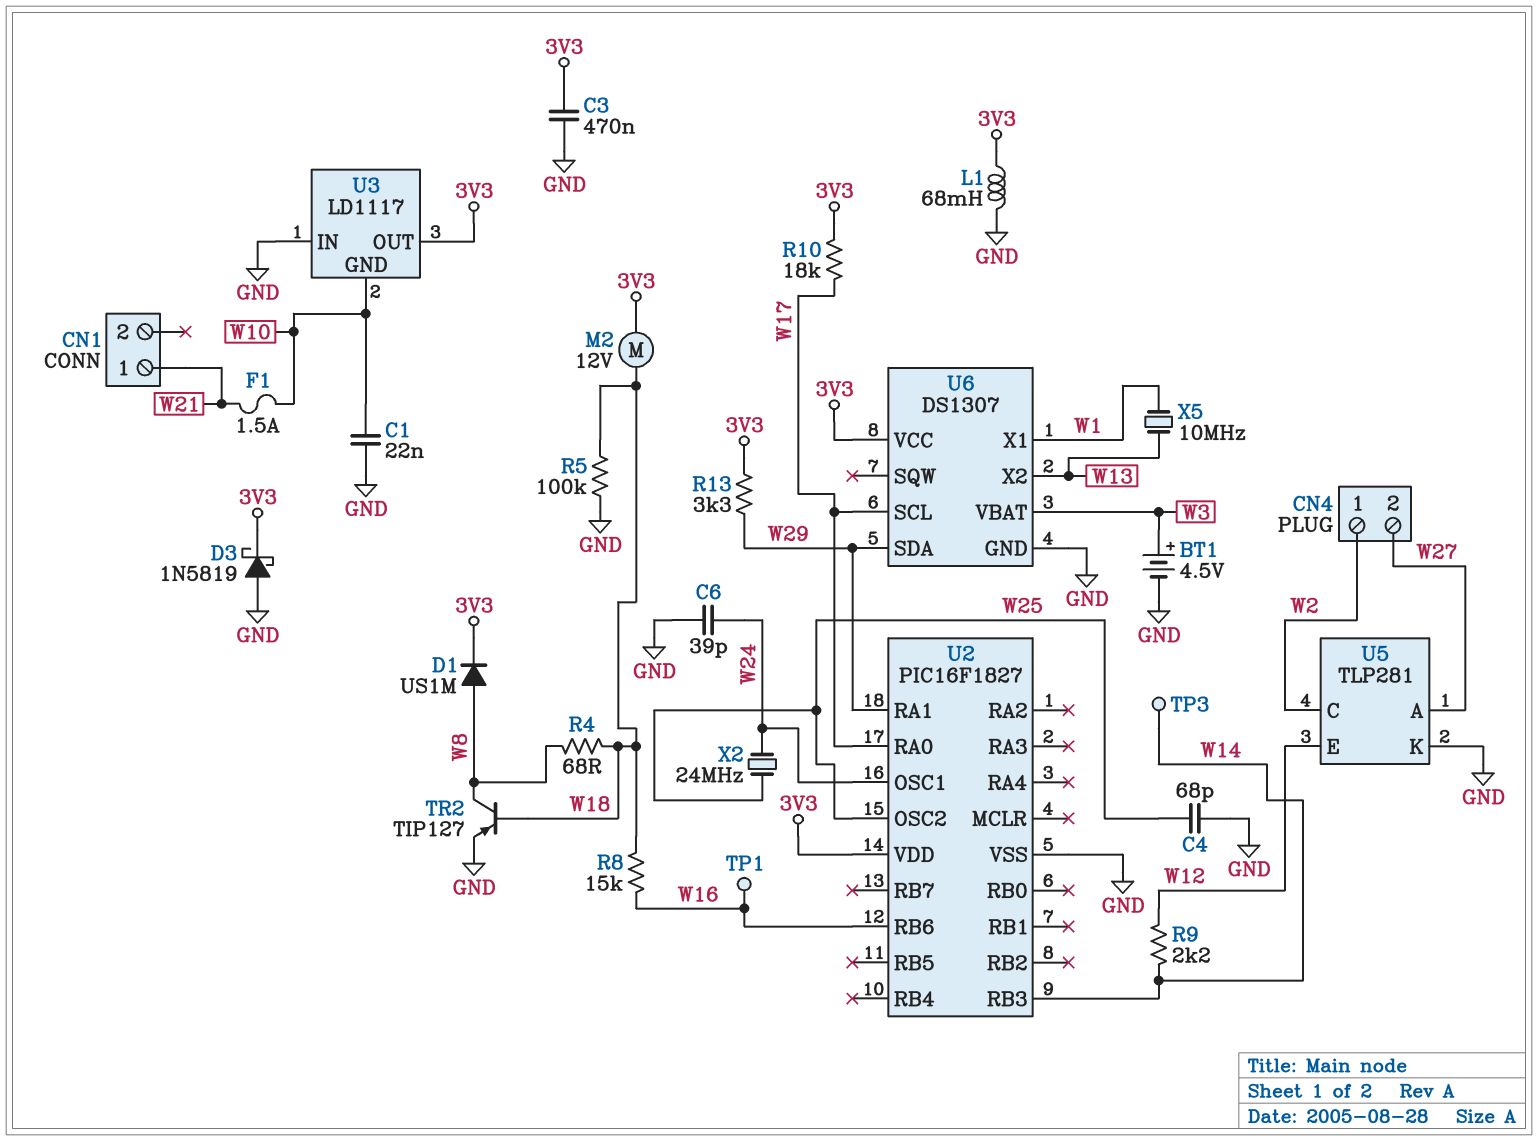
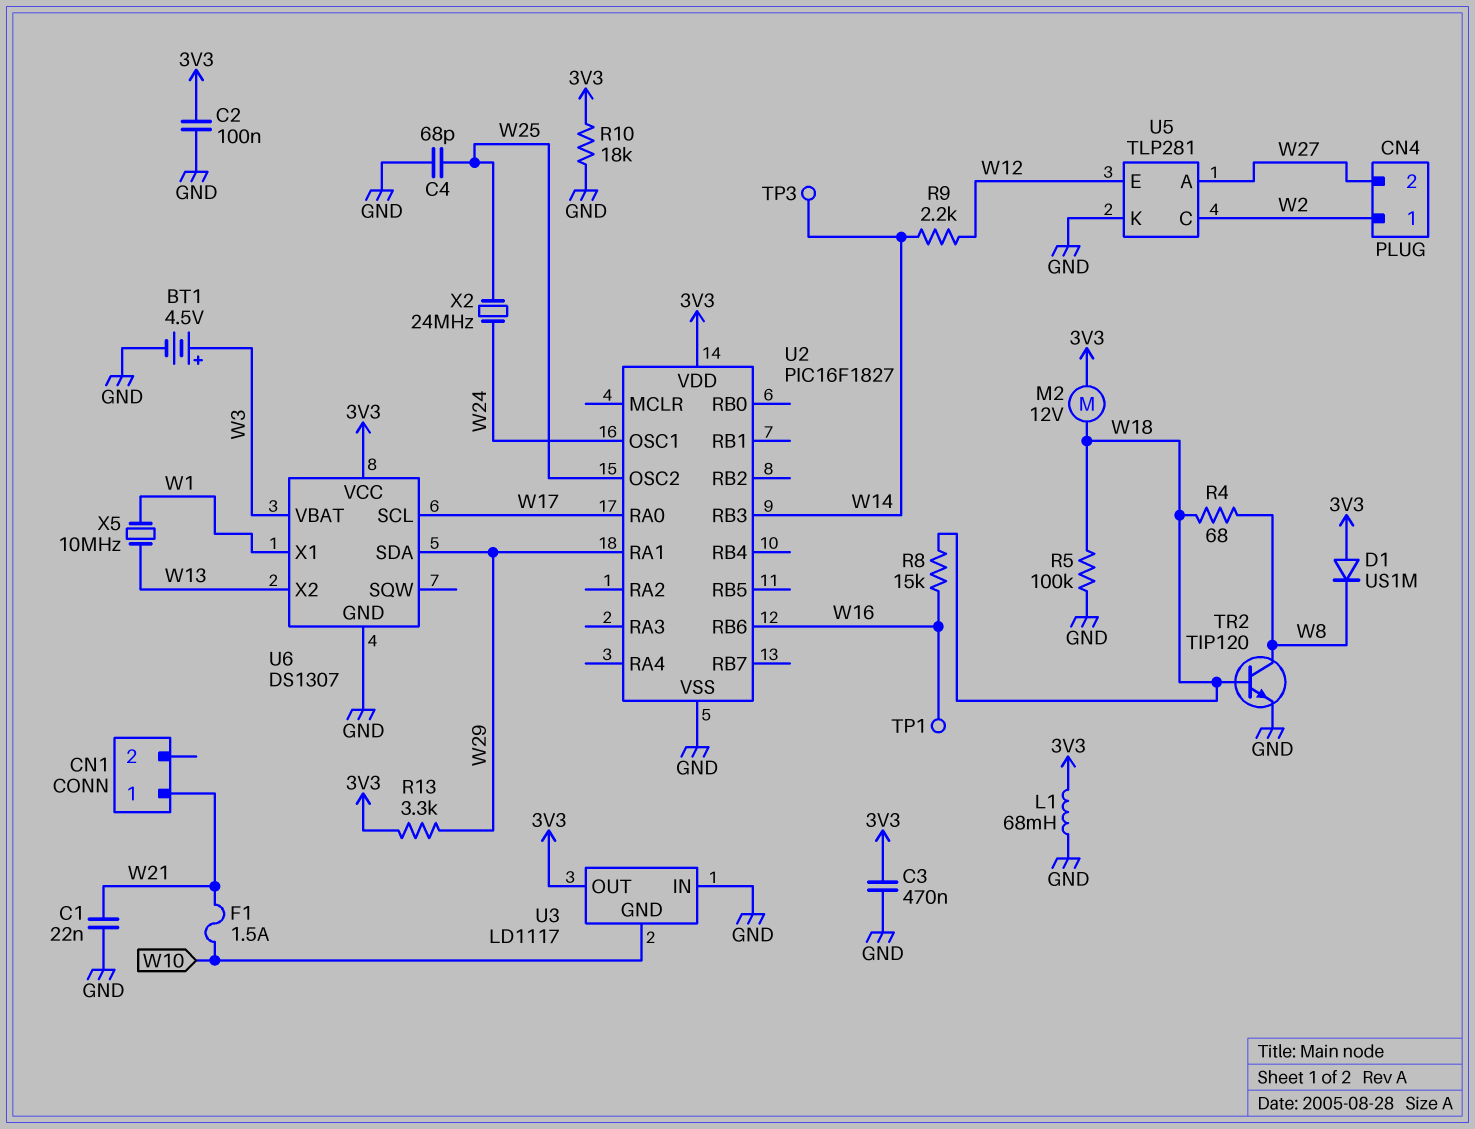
C1: 22nF (GND, W10) -> 22nF (GND, W21)
C2: none -> 100nF (3V3, GND)
C6: 39pF (GND, W24) -> none
D1: diode US1M (A W8, K 3V3) -> diode US1M (A 3V3, K W8)
D3: schottky 1N5819 (A GND, K 3V3) -> none
R10: 18k (3V3, W17) -> 18k (3V3, GND)
TR2: PNP TIP127 (B W18, C W8, E GND) -> NPN TIP120 (B W18, C W8, E GND)

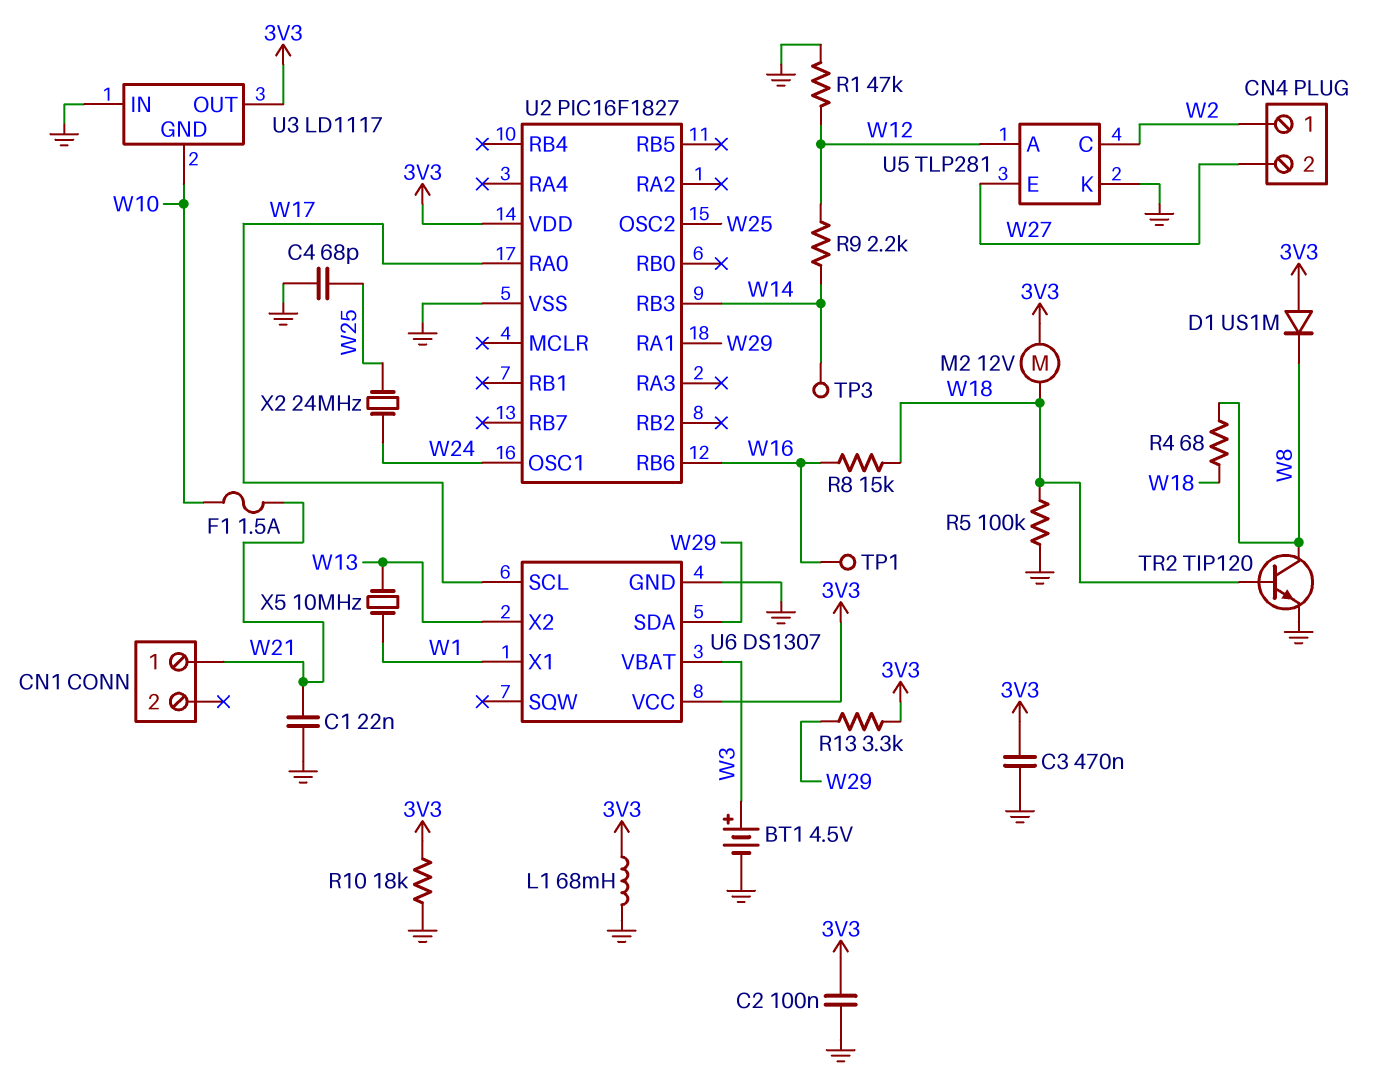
R1: none -> 47k (GND, W12)
U5 pin A: W27 -> W12
U5 pin E: W12 -> W27

